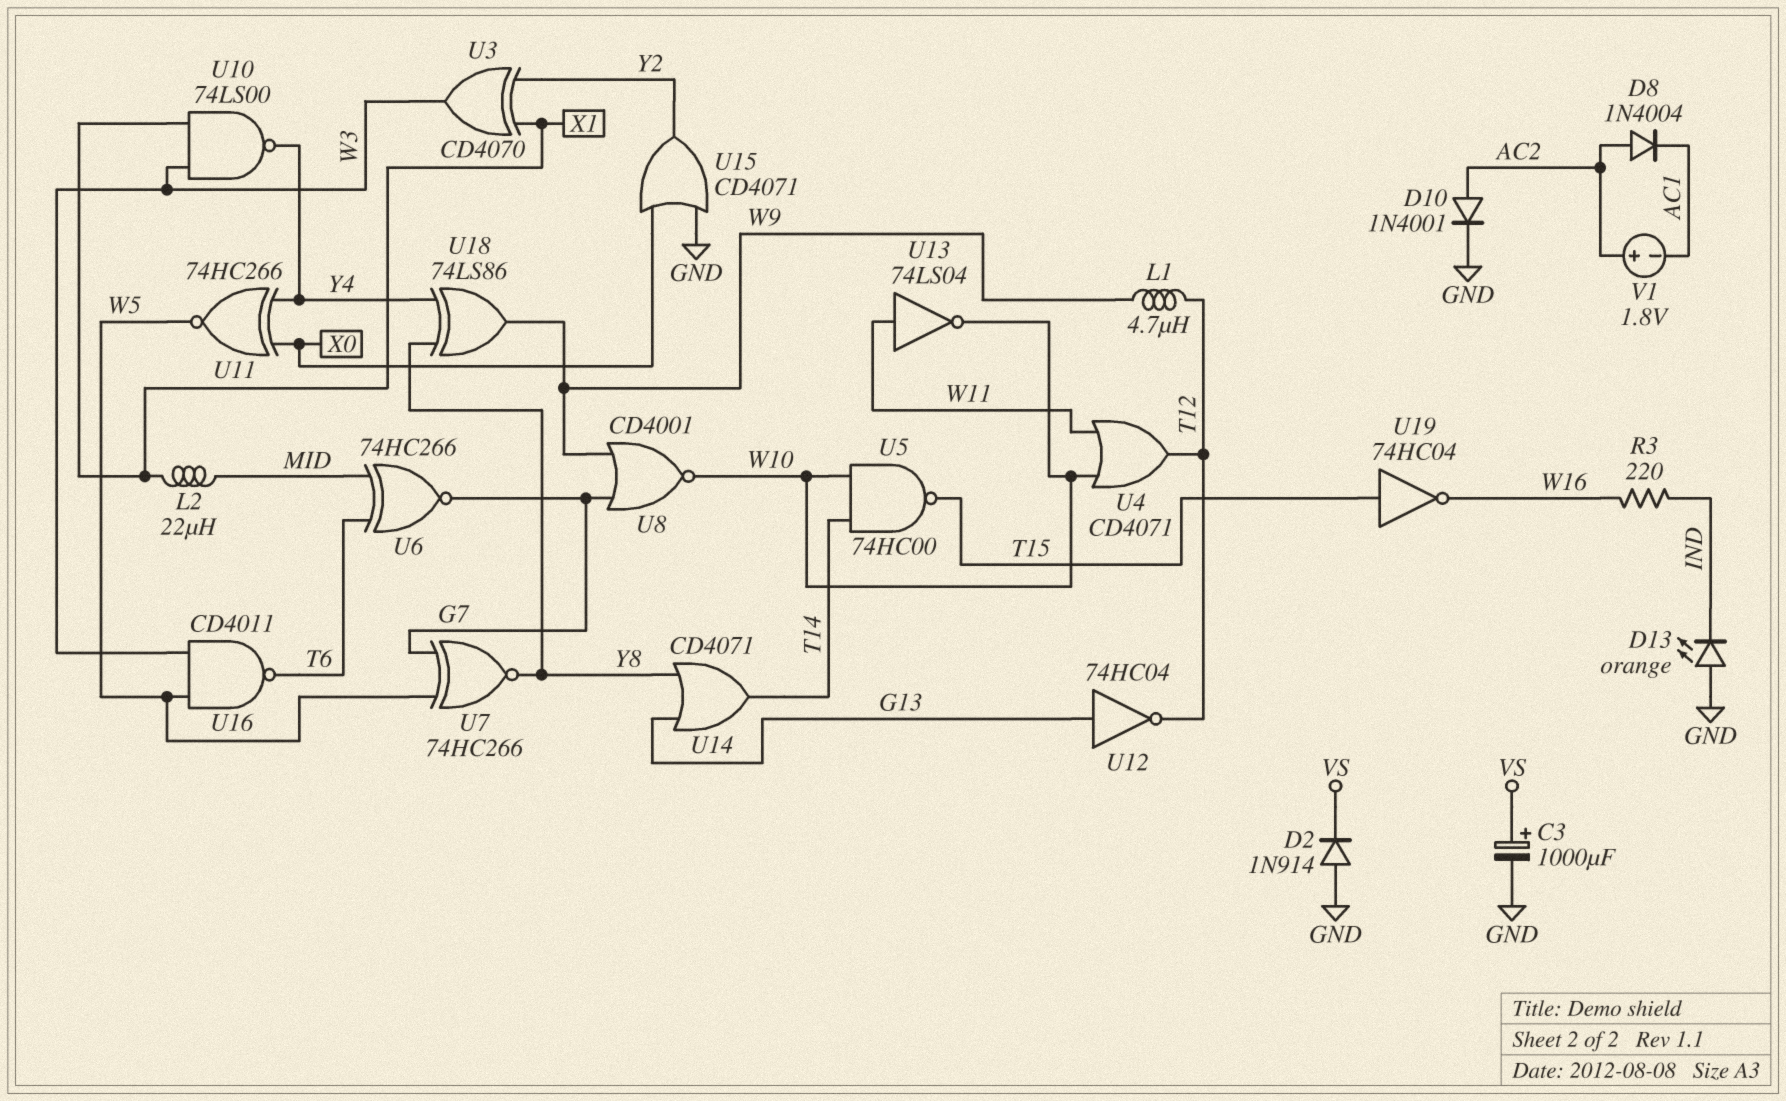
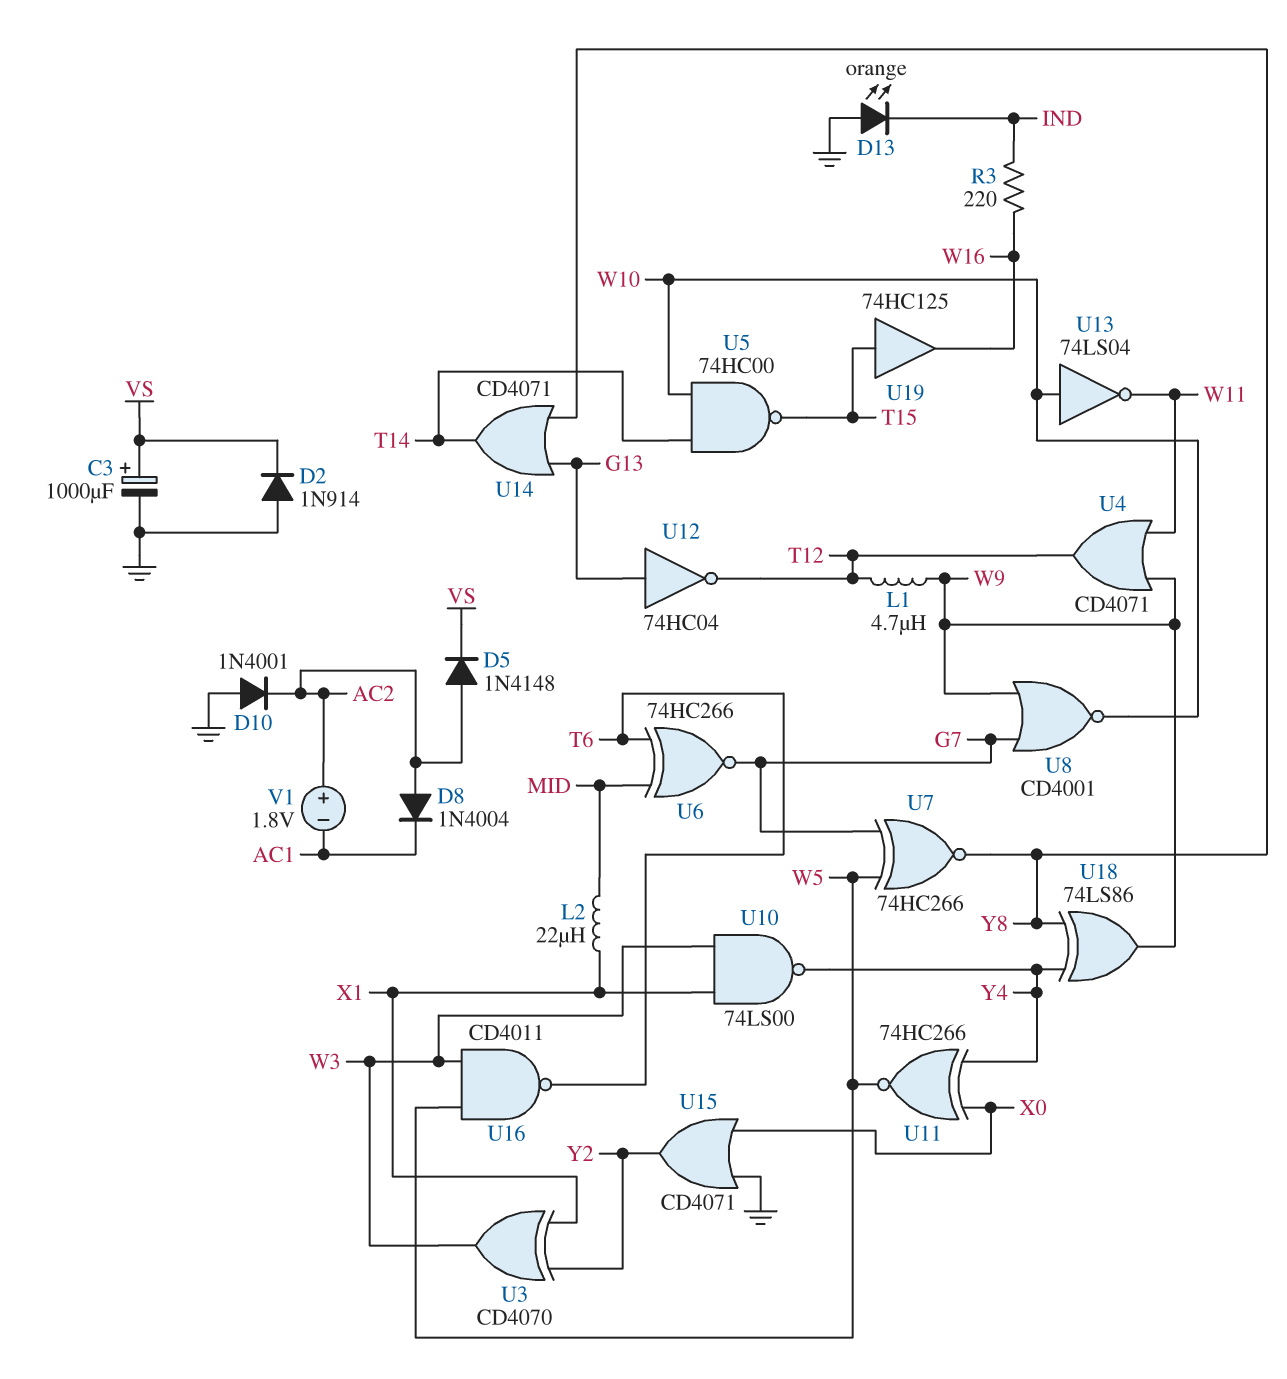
D5: none -> diode 1N4148 (A AC2, K VS)
D10: diode 1N4001 (A AC2, K GND) -> diode 1N4001 (A GND, K AC2)
U4: OR CD4071 (in W10, in W11, out T12) -> OR CD4071 (in W9, in W11, out T12)
U13: NOT 74LS04 (in W11, out W10) -> NOT 74LS04 (in W10, out W11)
U19: NOT 74HC04 (in T15, out W16) -> buffer 74HC125 (in T15, out W16)

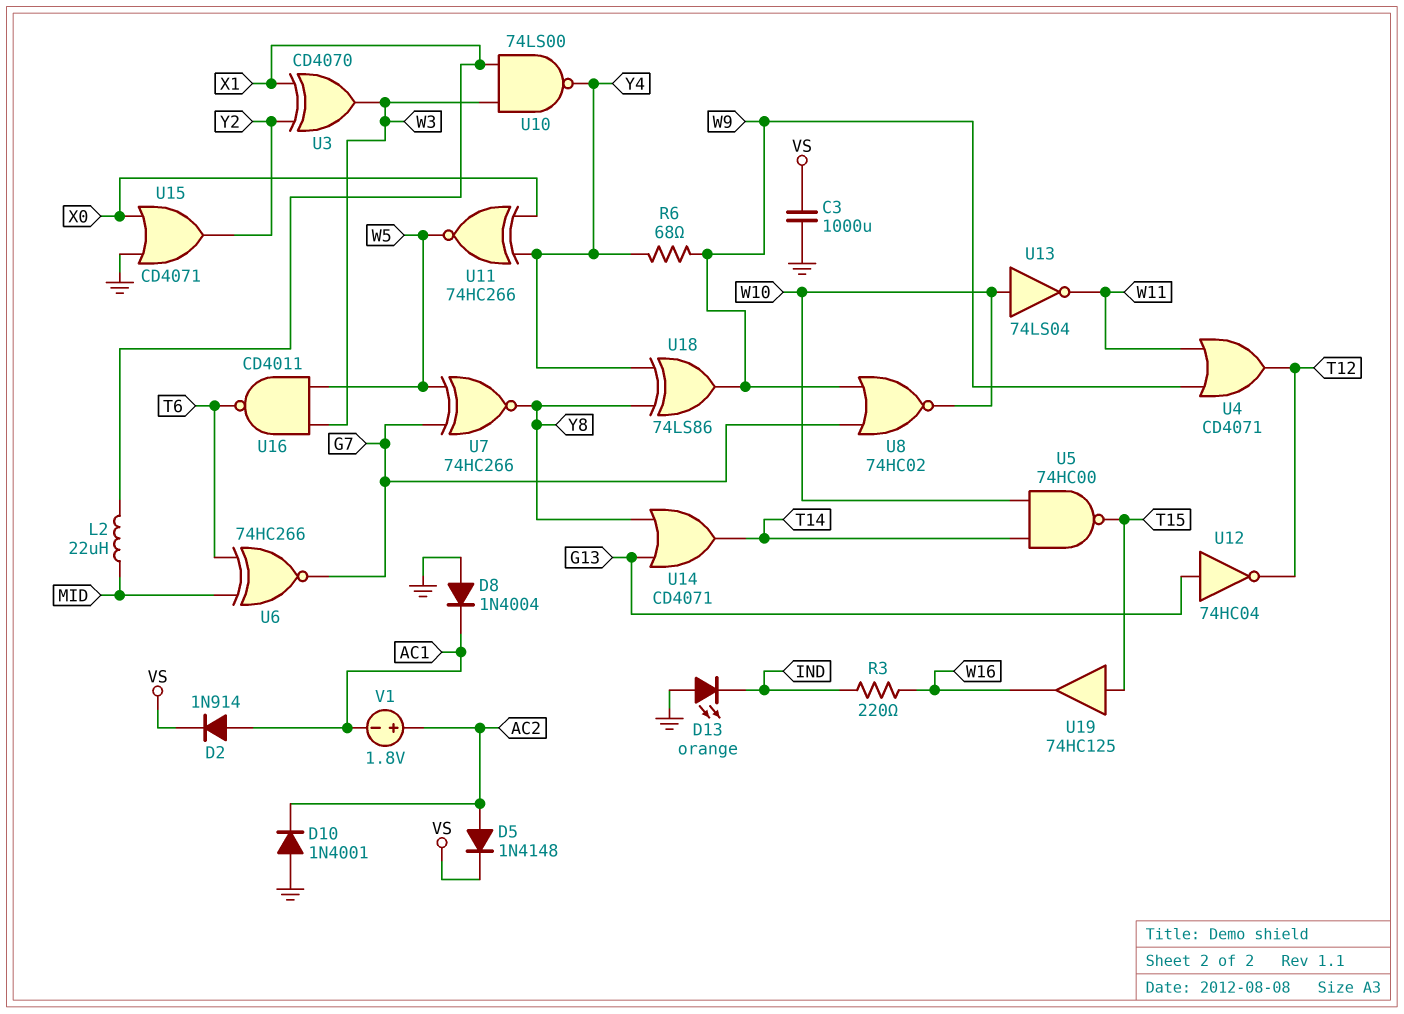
C3: 1000uF (plus VS, minus GND) -> 1000uF (GND, VS)
D2: diode 1N914 (A GND, K VS) -> diode 1N914 (A AC1, K VS)
D8: diode 1N4004 (A AC2, K AC1) -> diode 1N4004 (A GND, K AC1)
L1: 4.7uH (T12, W9) -> none
R6: none -> 68 (W9, Y4)
U8: NOR CD4001 (in G7, in W9, out W10) -> NOR 74HC02 (in G7, in W9, out W10)

